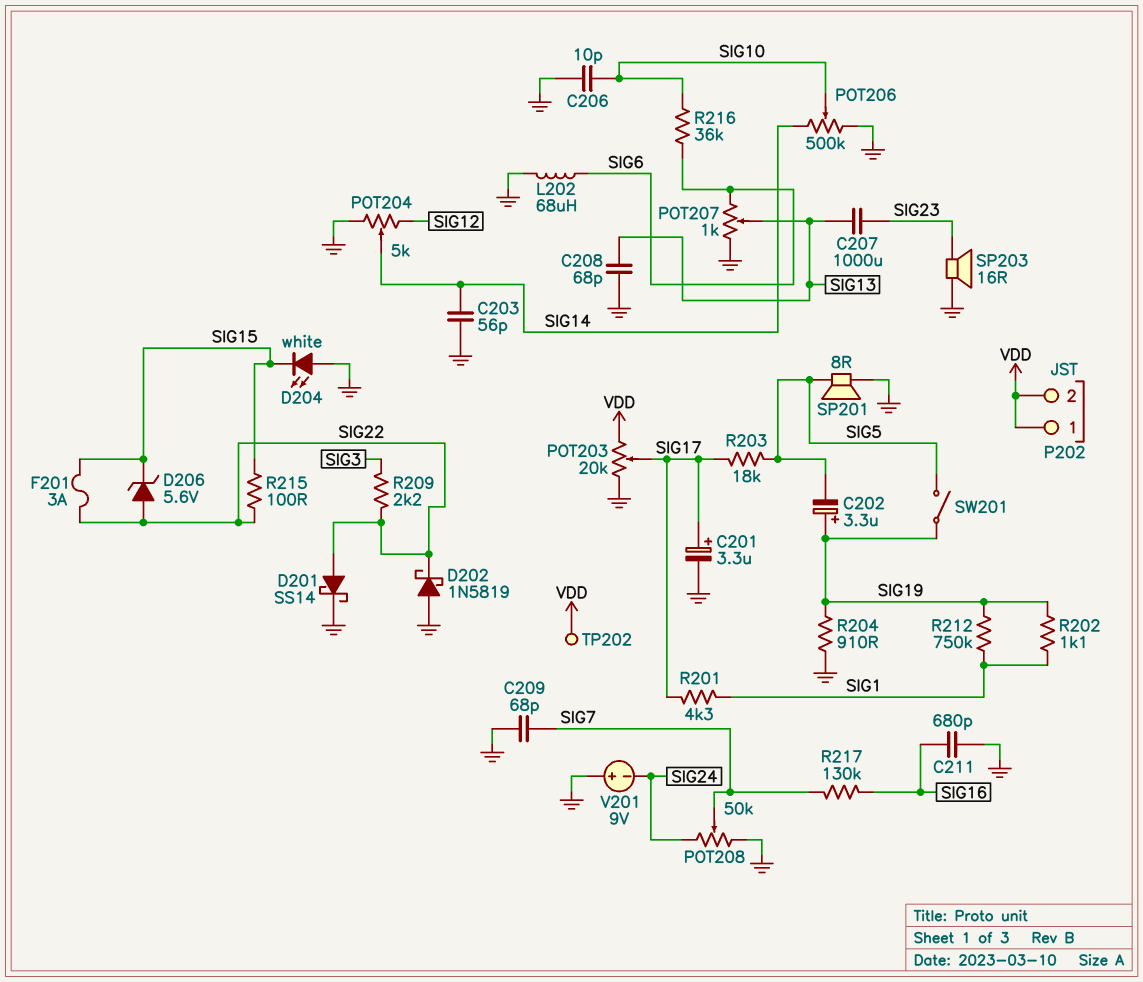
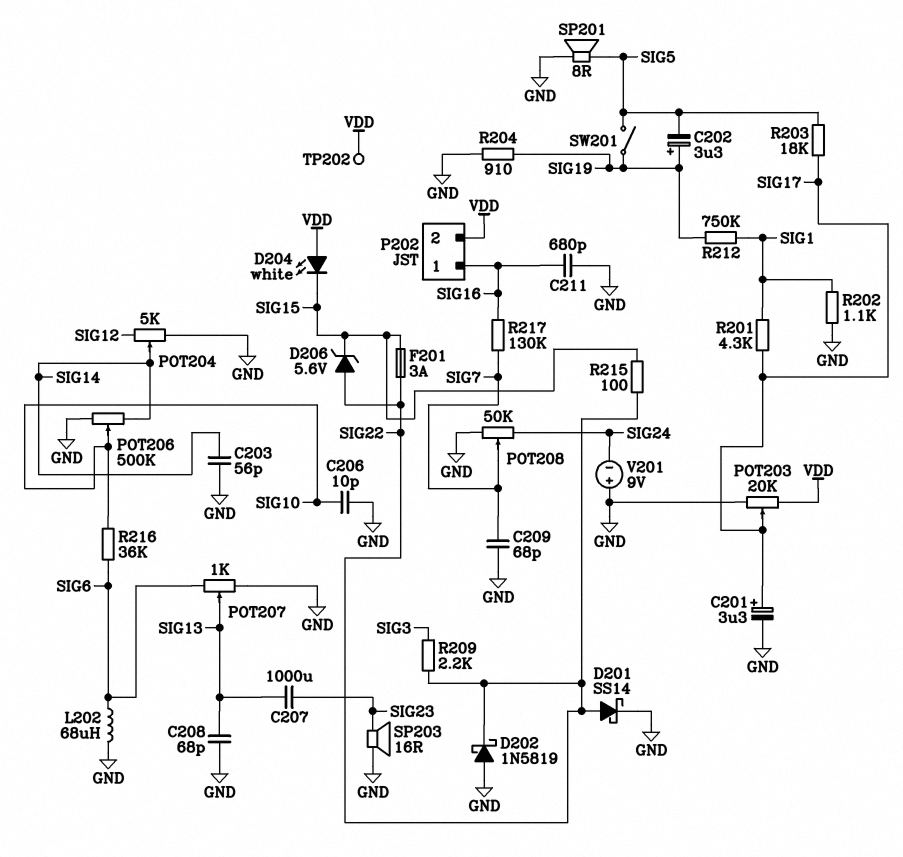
D204: LED white (A GND, K SIG15) -> LED white (A VDD, K SIG15)
P202 pin 1: VDD -> SIG16
R202: 1.1k (SIG1, SIG19) -> 1.1k (GND, SIG1)

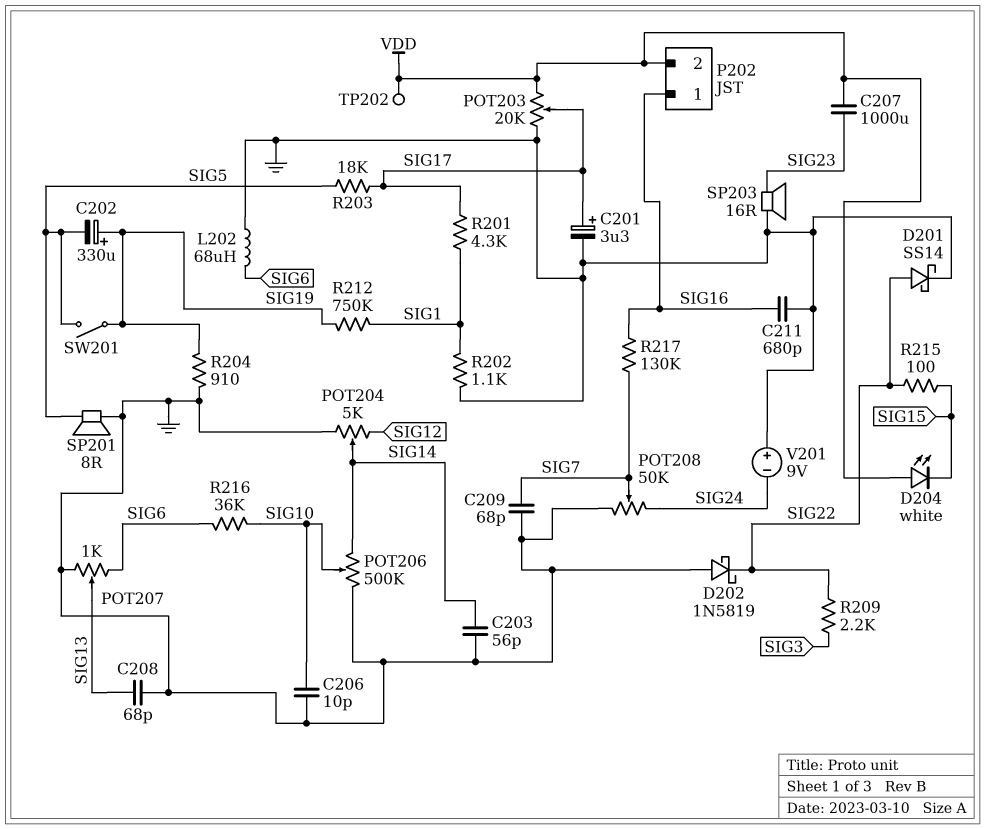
C202: 3.3uF (plus SIG19, minus SIG5) -> 330uF (plus SIG19, minus SIG5)
C207: 1000uF (SIG13, SIG23) -> 1000uF (SIG23, VDD)
D206: zener 5.6V (A SIG22, K SIG15) -> none
F201: 3A (SIG15, SIG22) -> none

